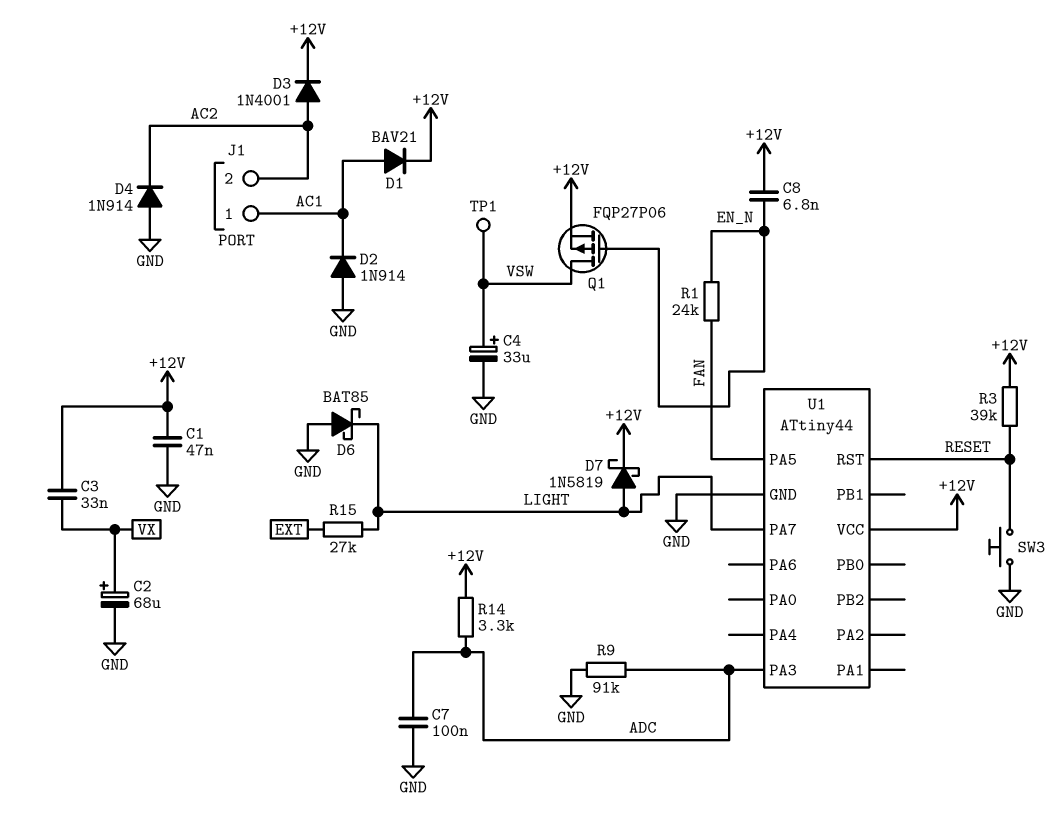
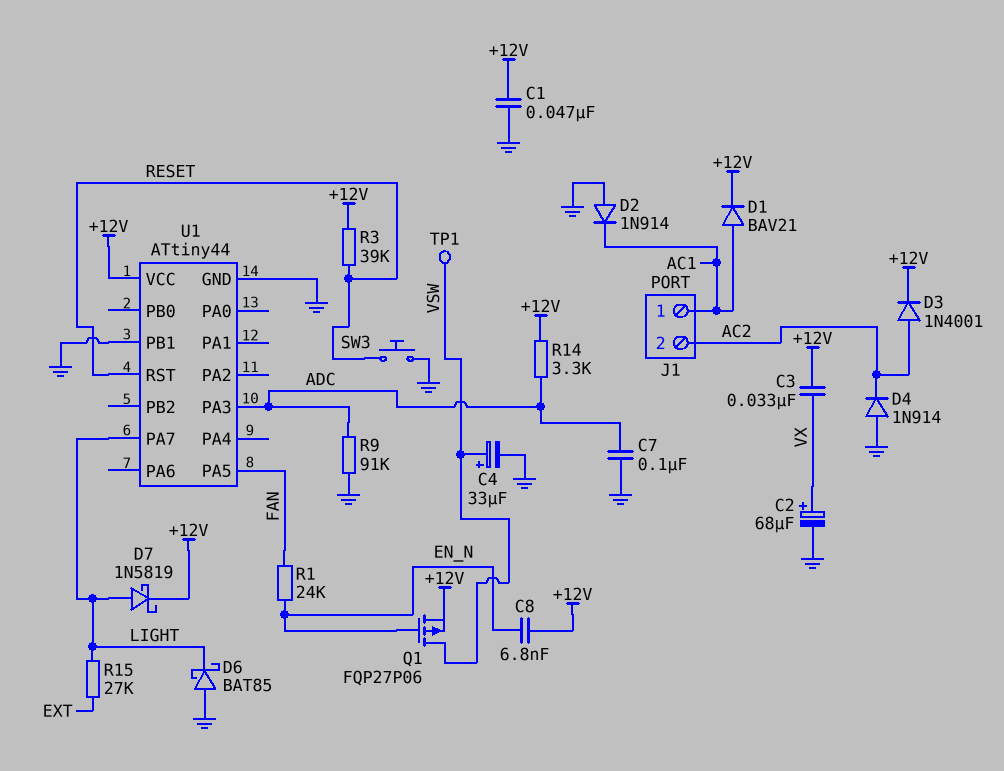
U1 pin PB1: none -> GND

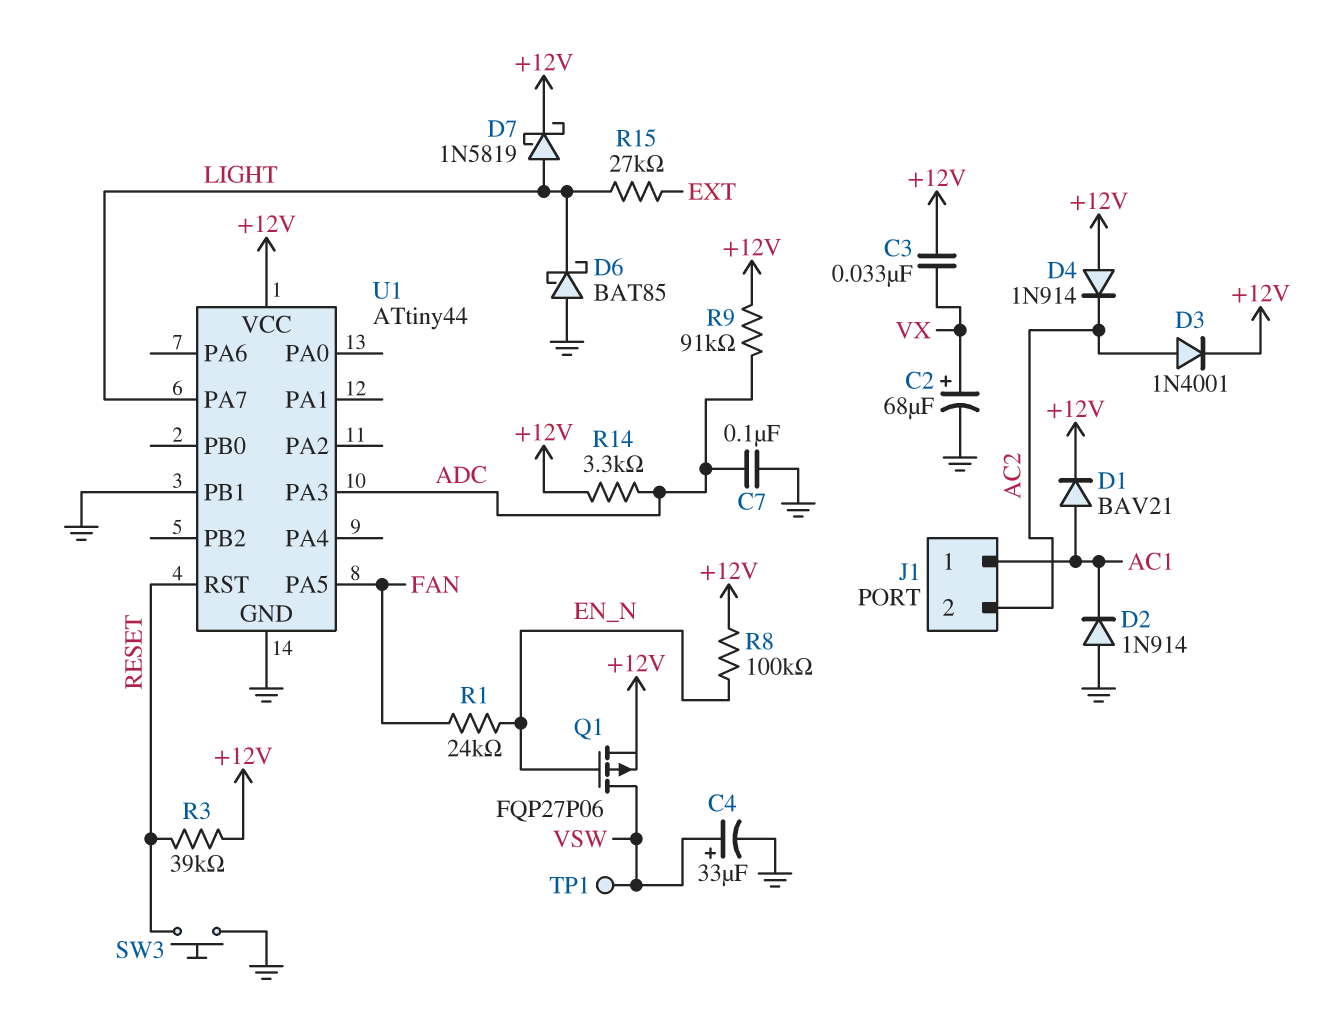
C1: 47nF (+12V, GND) -> none
C8: 6.8nF (+12V, EN_N) -> none
D4: diode 1N914 (A GND, K AC2) -> diode 1N914 (A +12V, K AC2)
R8: none -> 100k (+12V, EN_N)
R9: 91k (ADC, GND) -> 91k (+12V, ADC)

